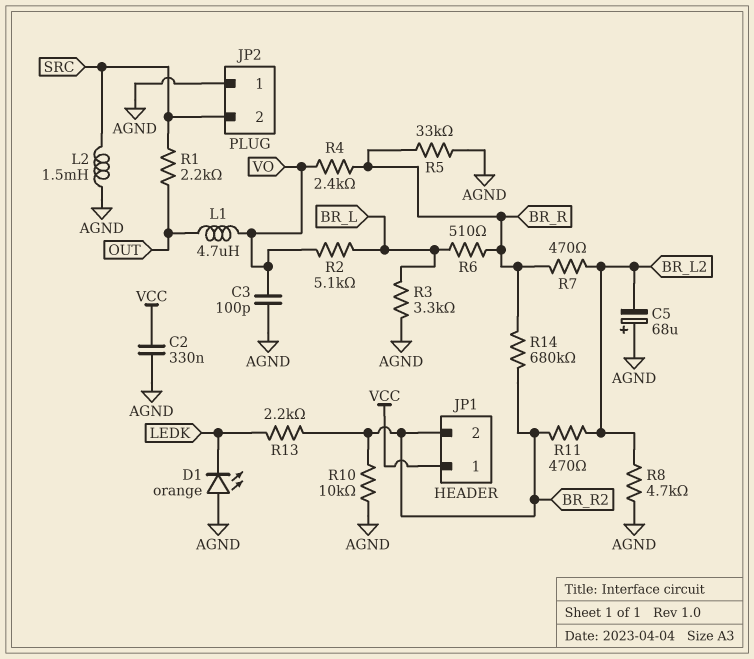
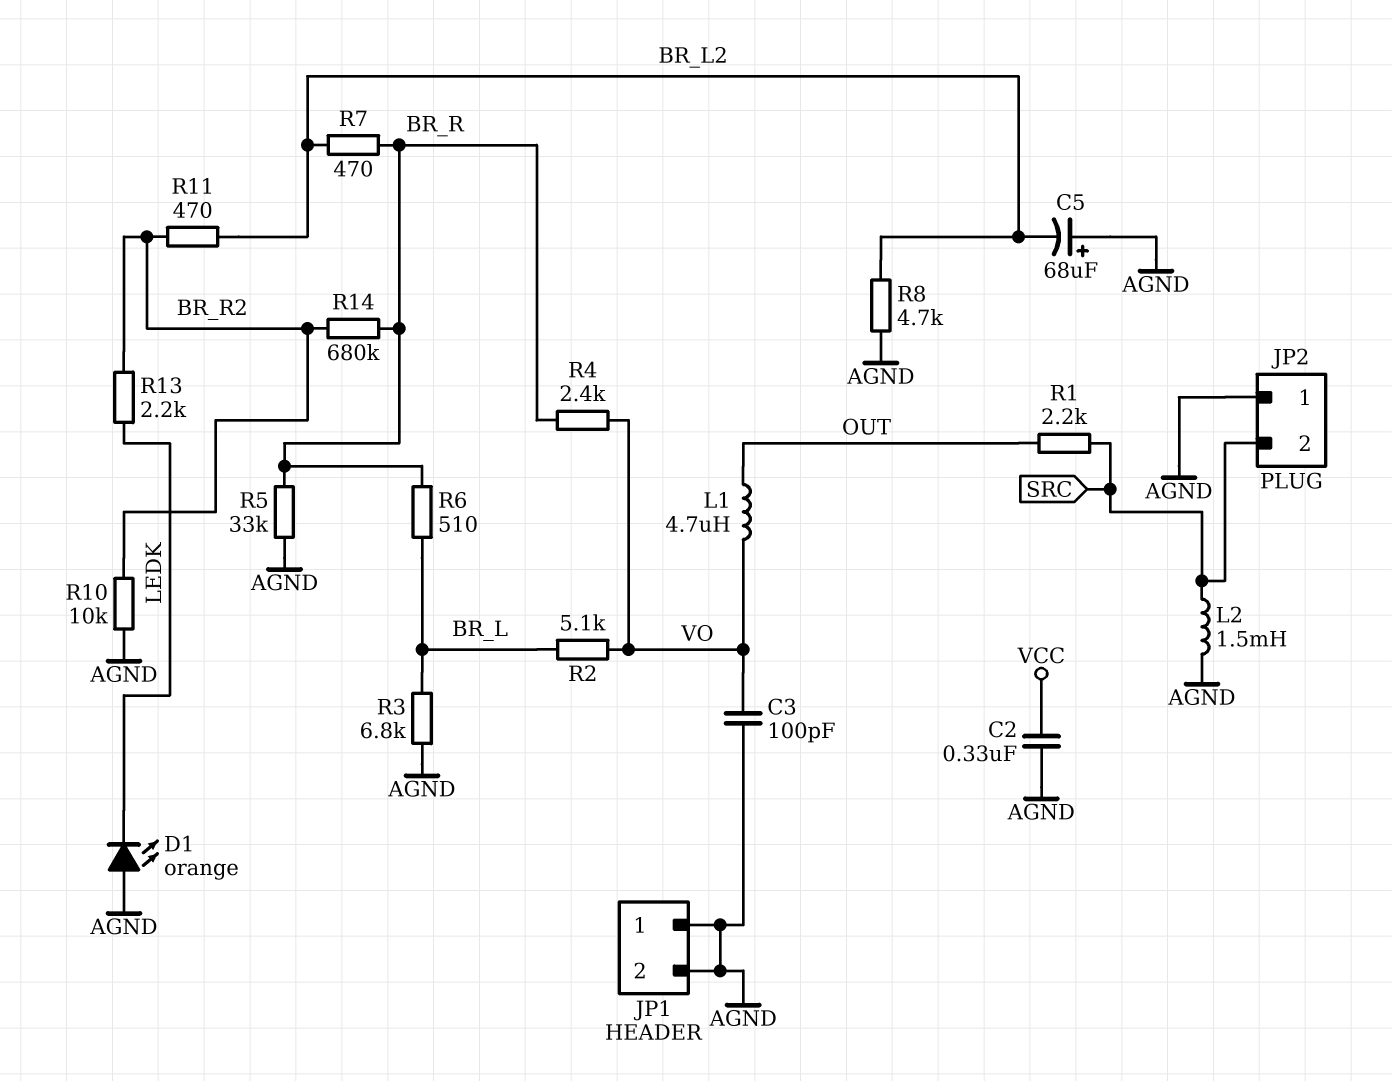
JP1 pin 1: VCC -> AGND
JP1 pin 2: BR_R2 -> AGND
R3: 3.3k (AGND, BR_L) -> 6.8k (AGND, BR_L)

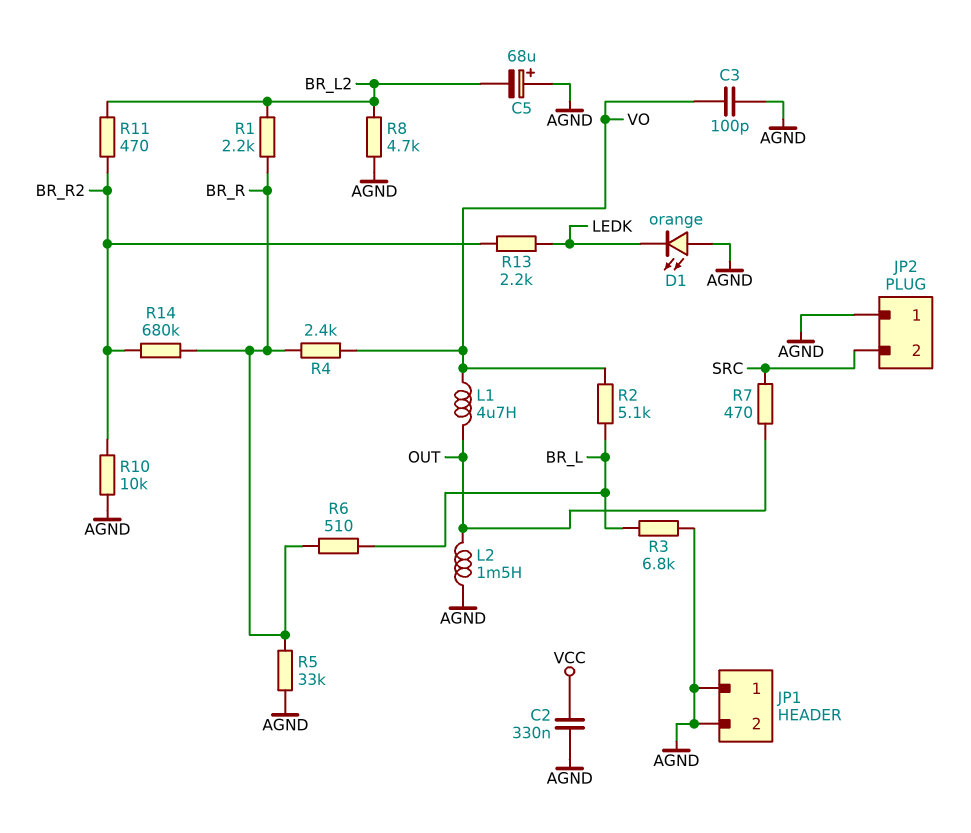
L2: 1.5mH (AGND, SRC) -> 1.5mH (AGND, OUT)
R1: 2.2k (OUT, SRC) -> 2.2k (BR_L2, BR_R)
R7: 470 (BR_L2, BR_R) -> 470 (OUT, SRC)

